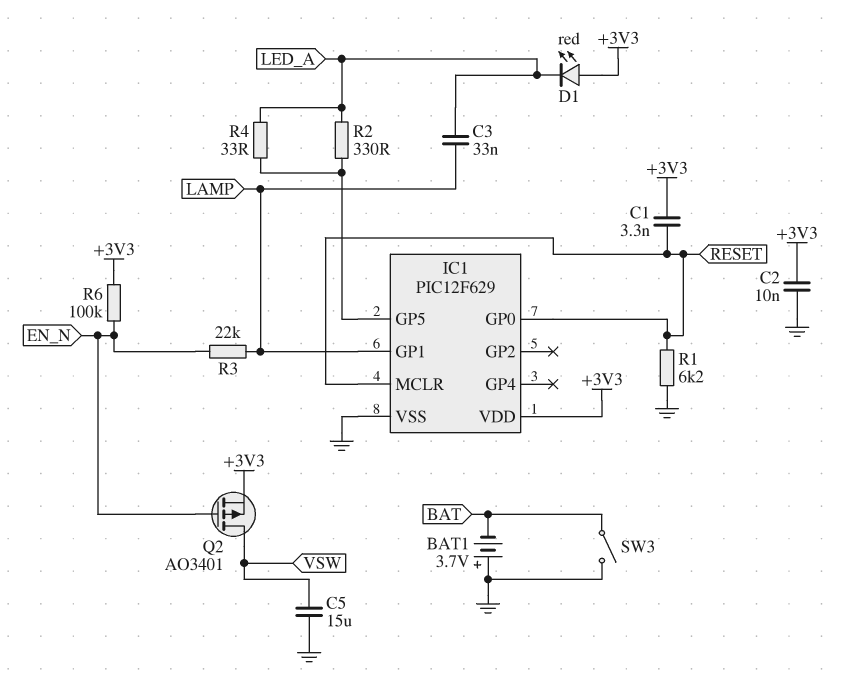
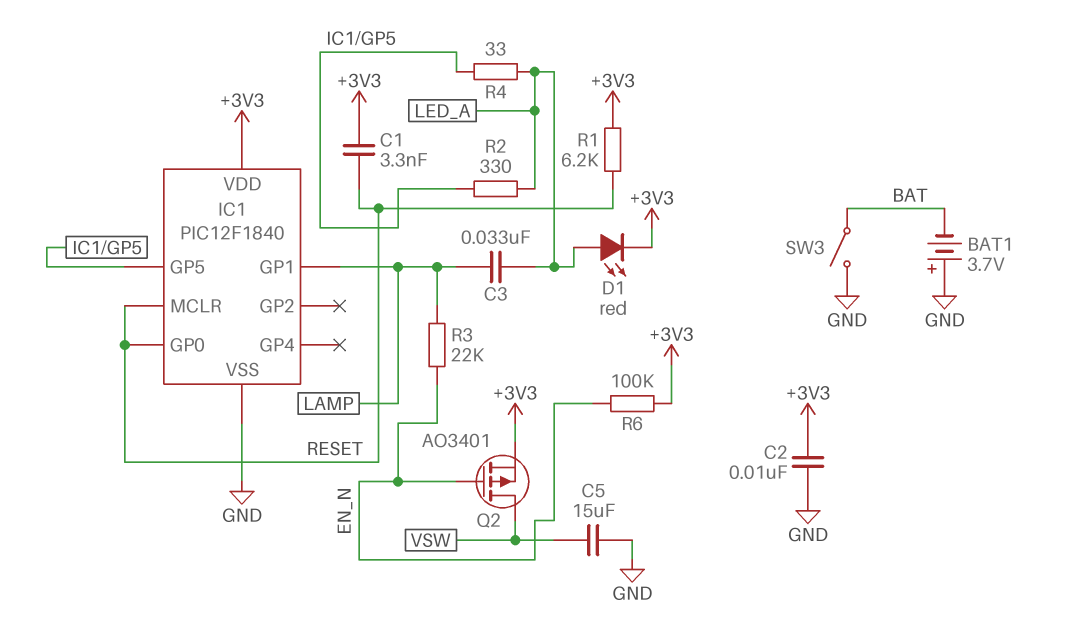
D1: LED red (A +3V3, K LED_A) -> LED red (A LED_A, K +3V3)
IC1: PIC12F629 -> PIC12F1840
R1: 6.2k (GND, RESET) -> 6.2k (+3V3, RESET)

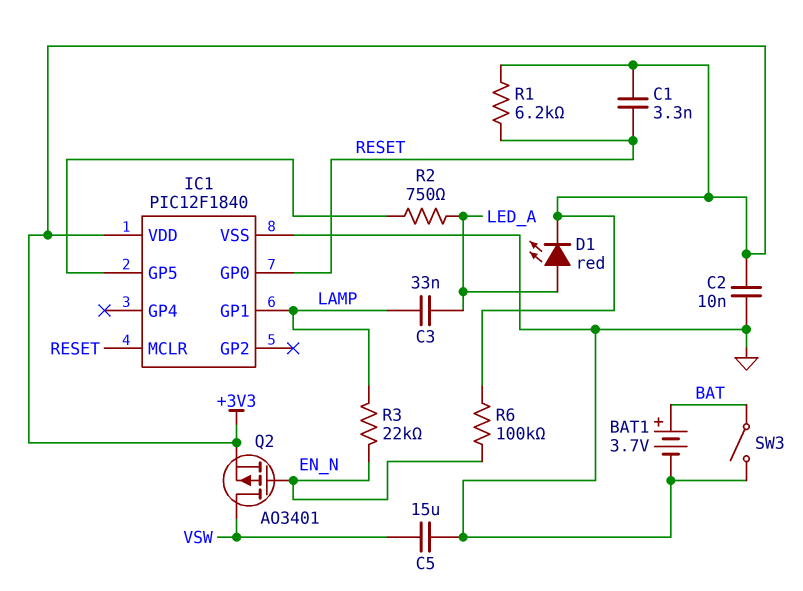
BAT1: 3.7V (plus GND, minus BAT) -> 3.7V (plus BAT, minus GND)
R2: 330 (IC1/GP5, LED_A) -> 750 (IC1/GP5, LED_A)
R4: 33 (IC1/GP5, LED_A) -> none

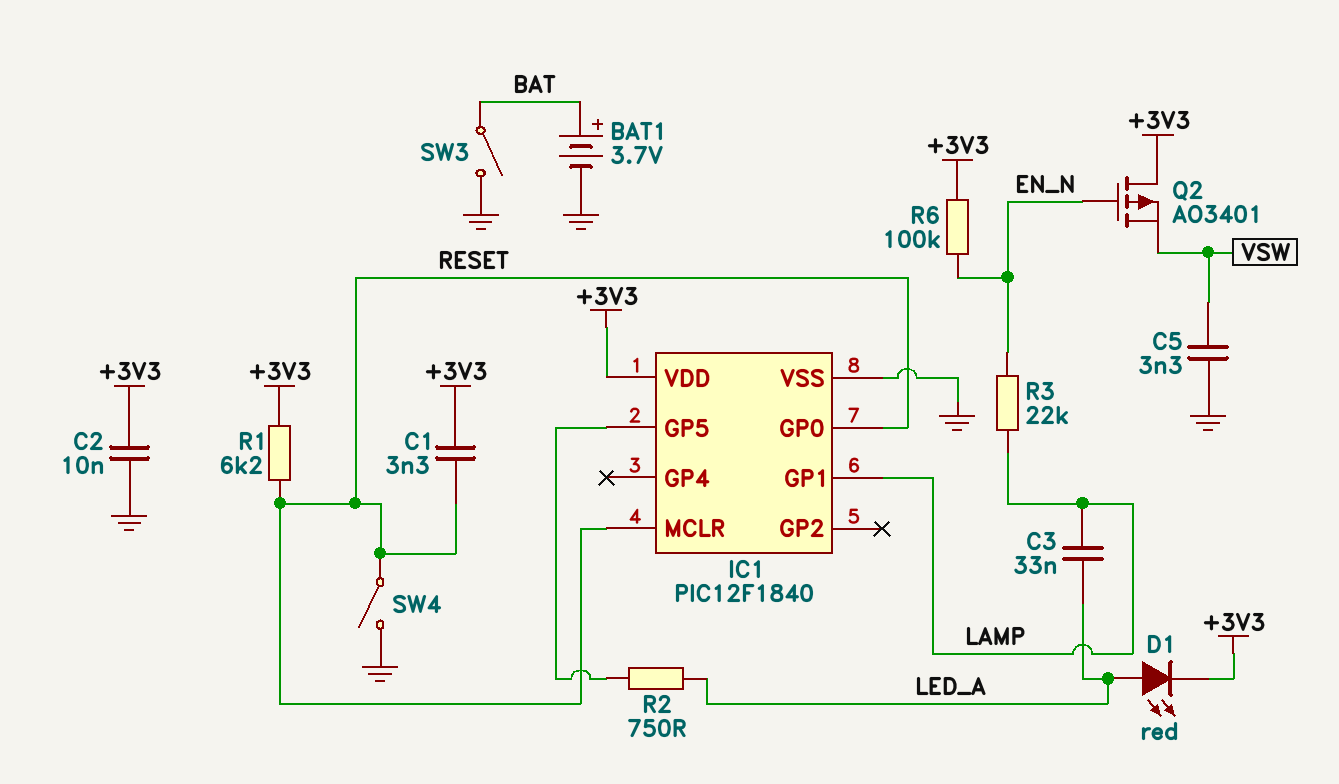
C5: 15uF (GND, VSW) -> 3.3nF (GND, VSW)
Q2: PMOS AO3401 (G EN_N, D VSW, S +3V3) -> PMOS AO3401 (G EN_N, D +3V3, S VSW)
SW4: none -> switch (GND, RESET)

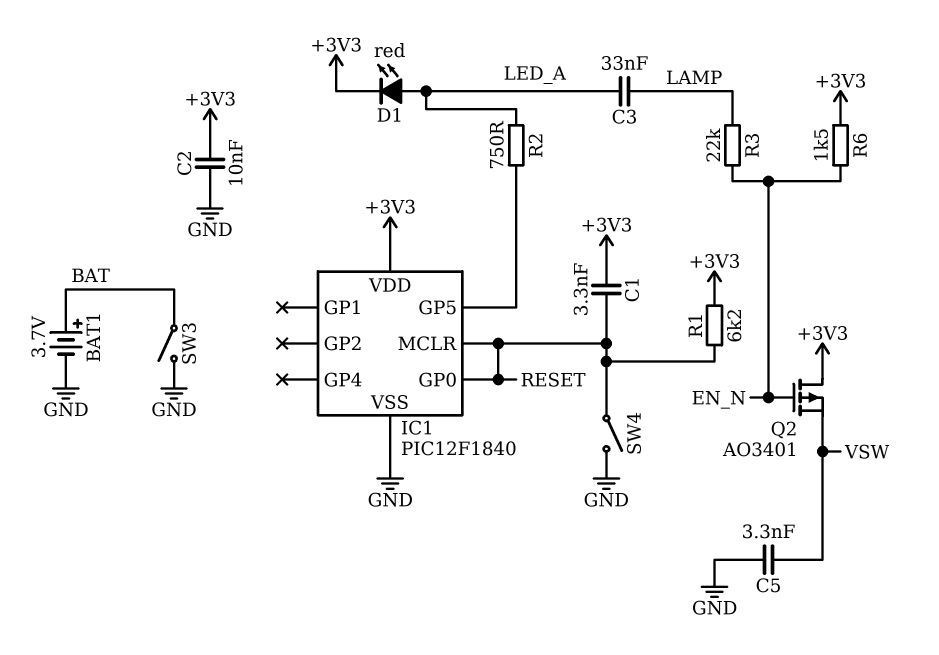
IC1 pin GP1: LAMP -> none
R6: 100k (+3V3, EN_N) -> 1.5k (+3V3, EN_N)

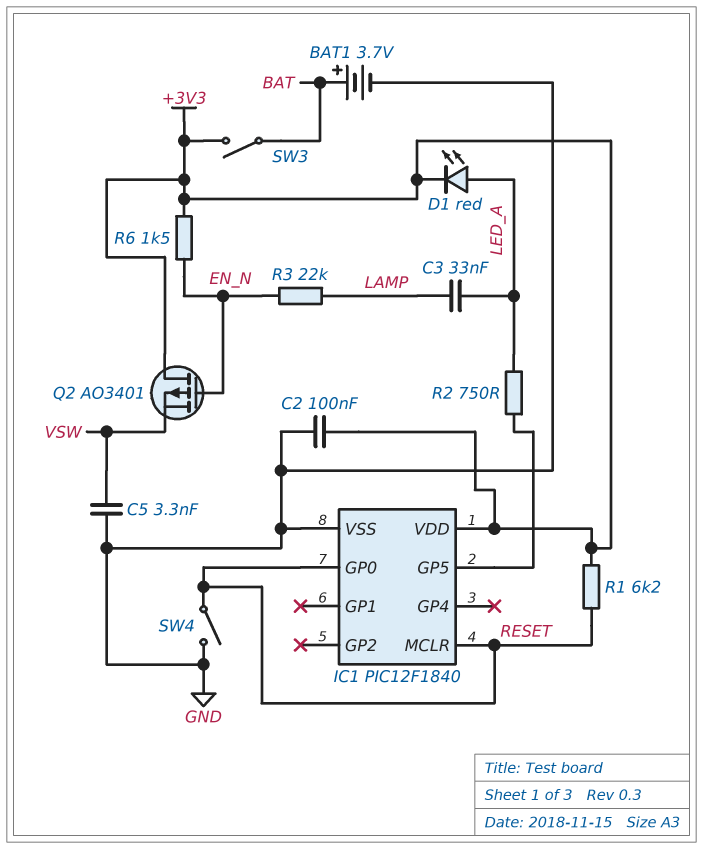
C1: 3.3nF (+3V3, RESET) -> none
C2: 10nF (+3V3, GND) -> 100nF (+3V3, GND)
SW3: switch (BAT, GND) -> switch (+3V3, BAT)

